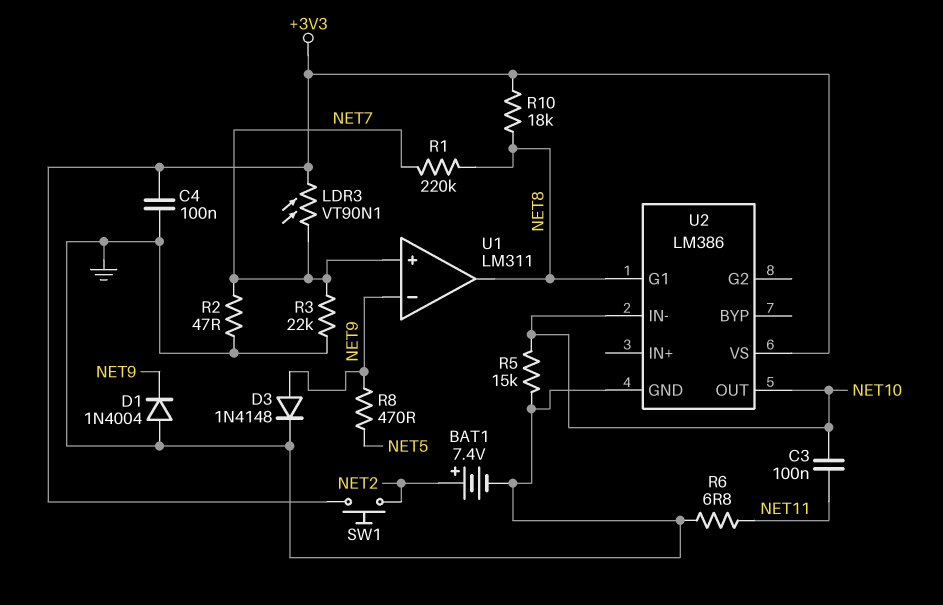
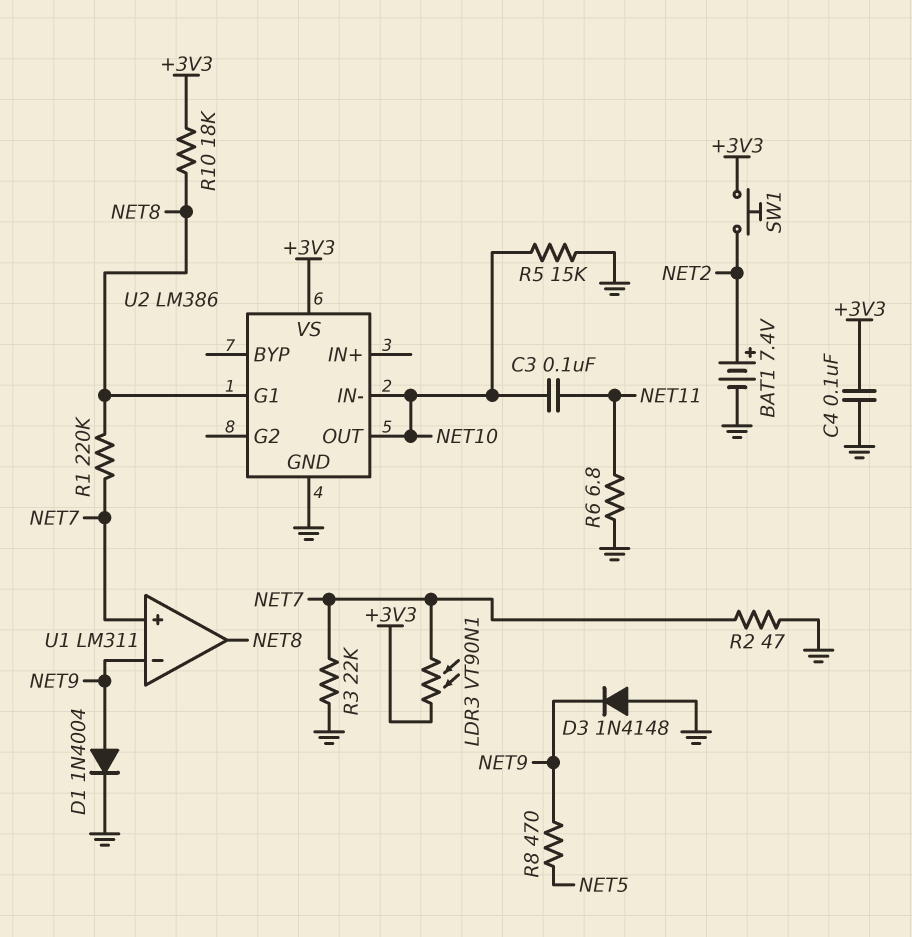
D1: diode 1N4004 (A GND, K NET9) -> diode 1N4004 (A NET9, K GND)
D3: diode 1N4148 (A NET9, K GND) -> diode 1N4148 (A GND, K NET9)

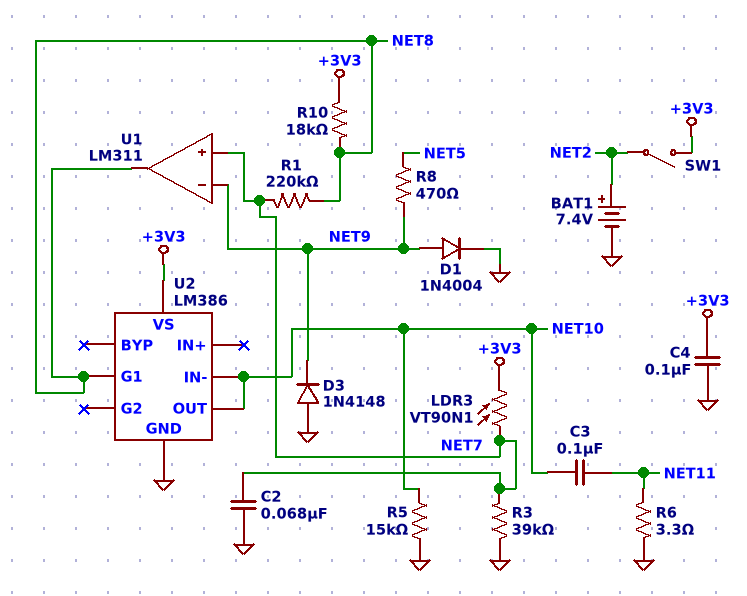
C2: none -> 68nF (GND, NET7)
R2: 47 (GND, NET7) -> none
R3: 22k (GND, NET7) -> 39k (GND, NET7)
R6: 6.8 (GND, NET11) -> 3.3 (GND, NET11)
SW1: button (+3V3, NET2) -> switch (+3V3, NET2)

